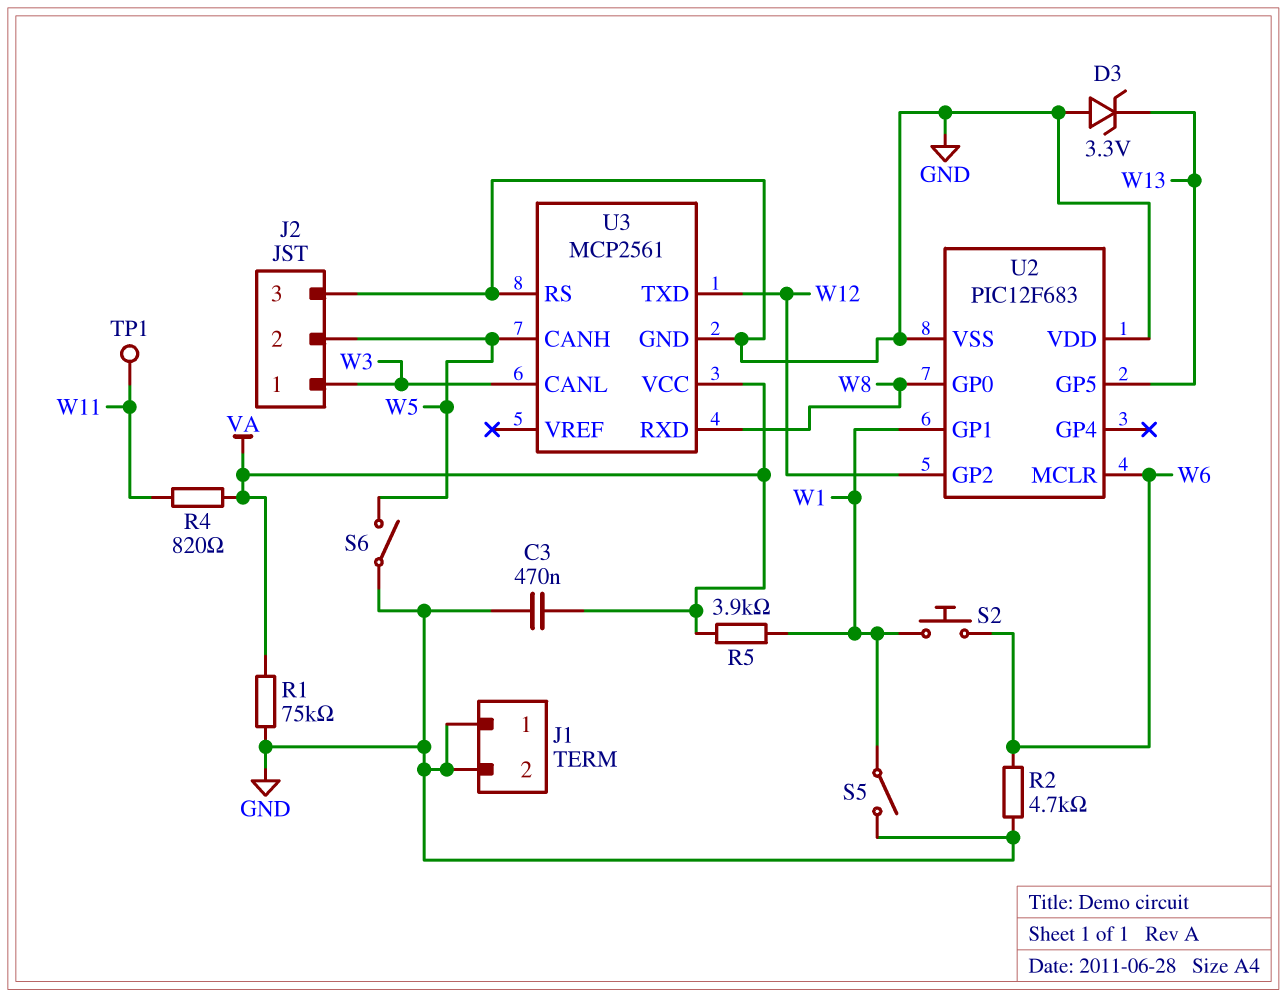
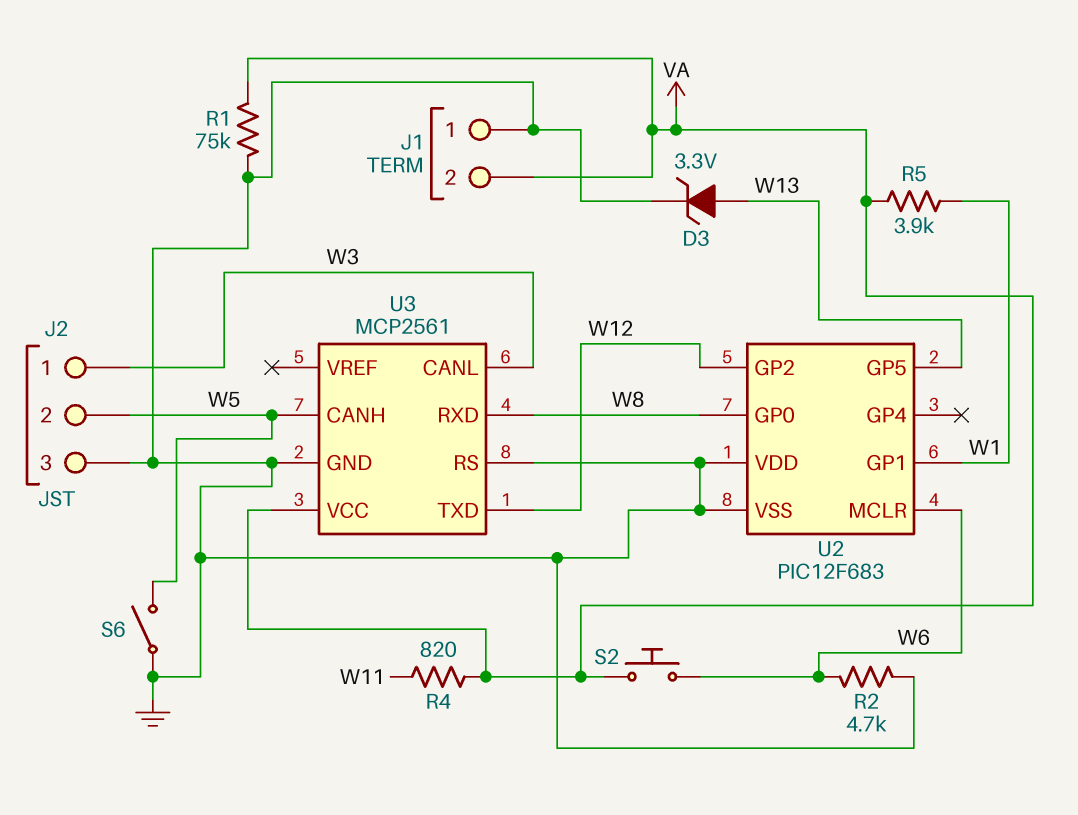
C3: 470nF (GND, VA) -> none
D3: zener 3.3V (A GND, K W13) -> zener 3.3V (A W13, K GND)
J1 pin 2: GND -> VA
S2: button (W1, W6) -> button (VA, W6)
S5: switch (GND, W1) -> none
TP1: test point (W11) -> none

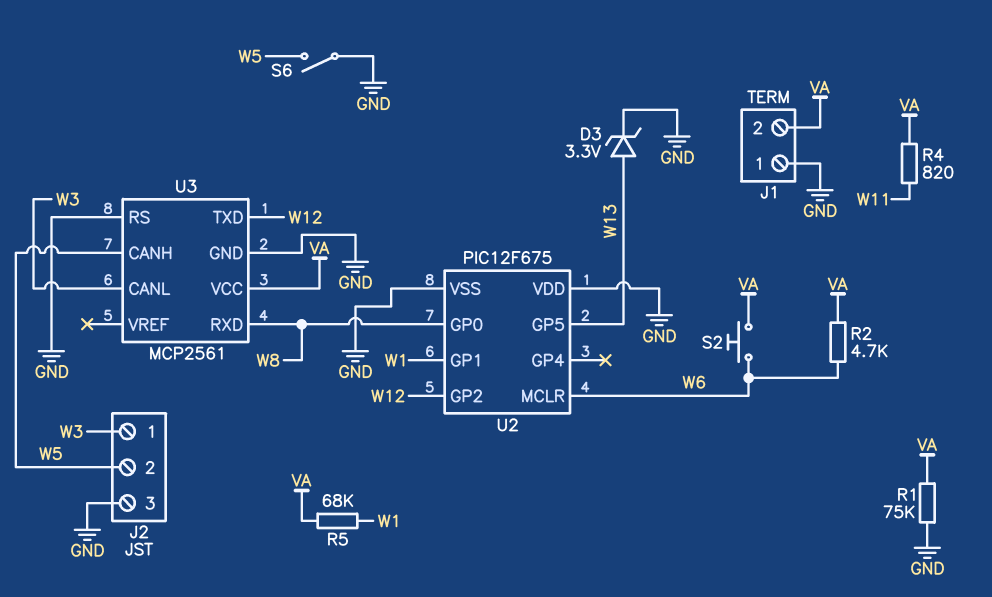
R2: 4.7k (GND, W6) -> 4.7k (VA, W6)
R5: 3.9k (VA, W1) -> 68k (VA, W1)
U2: PIC12F683 -> PIC12F675

